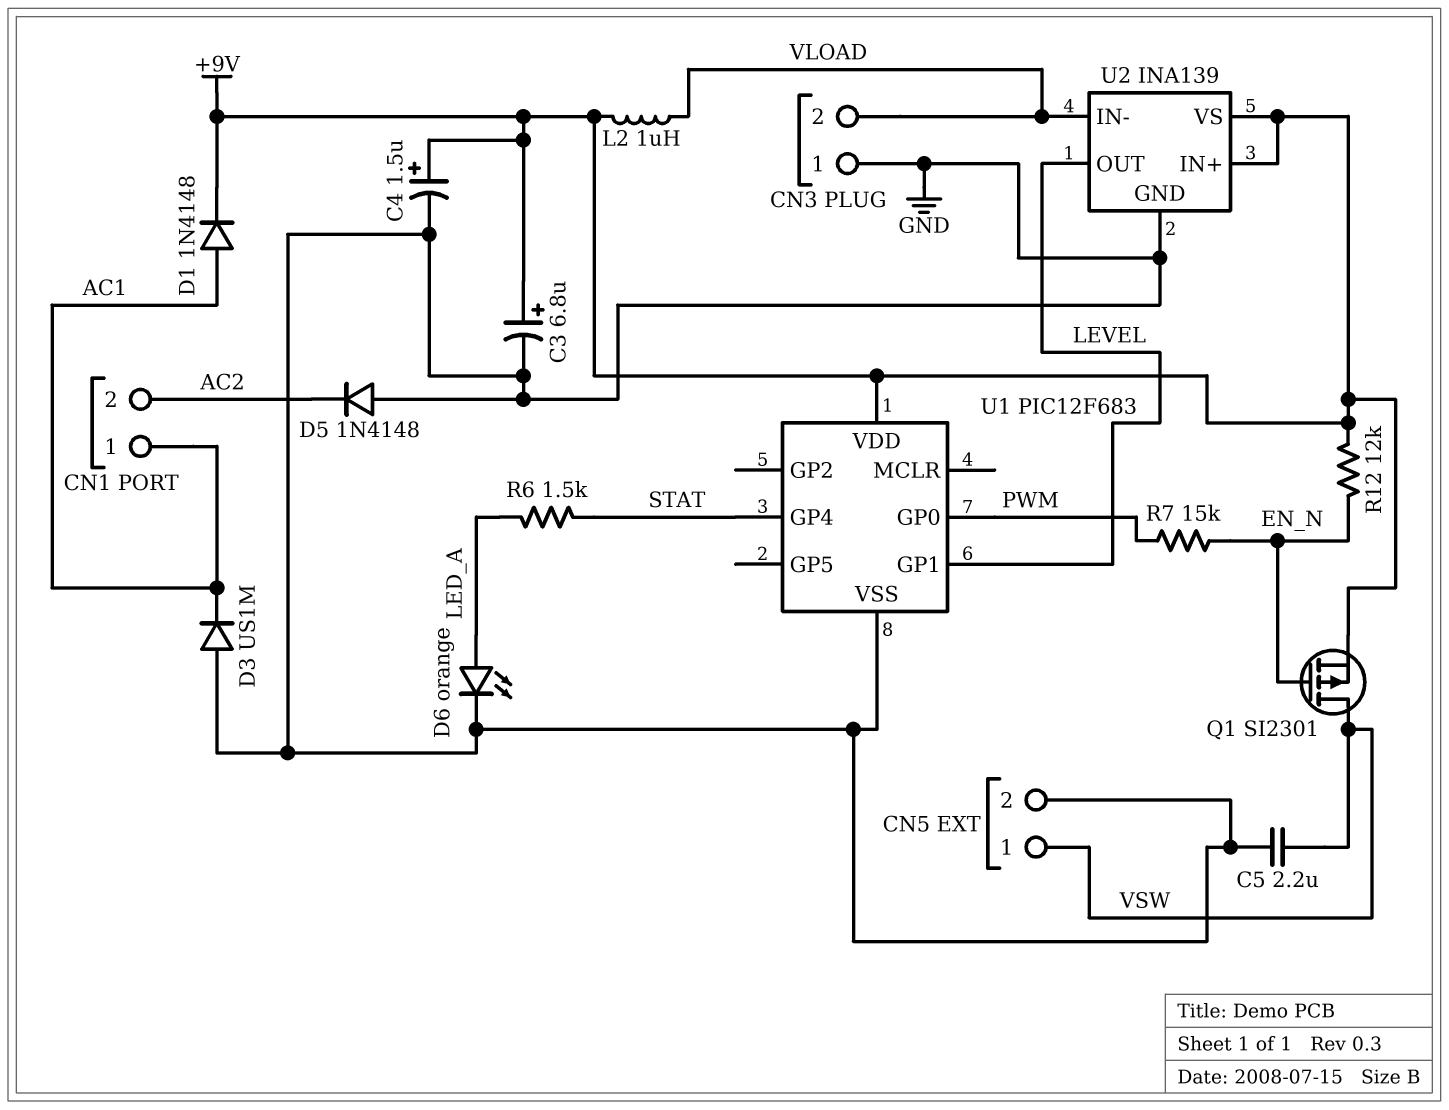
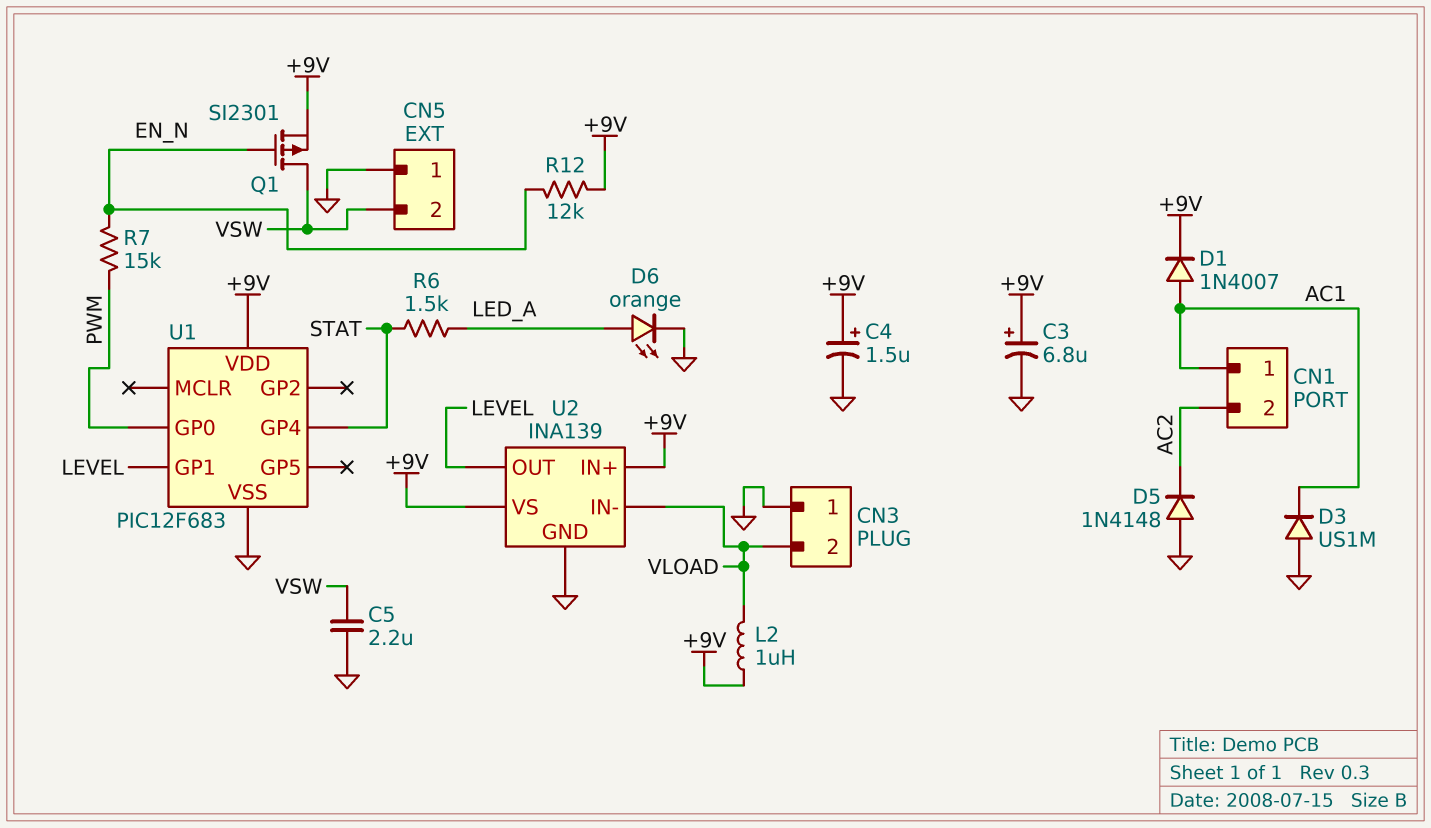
CN5 pin 1: VSW -> GND
CN5 pin 2: GND -> VSW
D1: diode 1N4148 (A AC1, K +9V) -> diode 1N4007 (A AC1, K +9V)

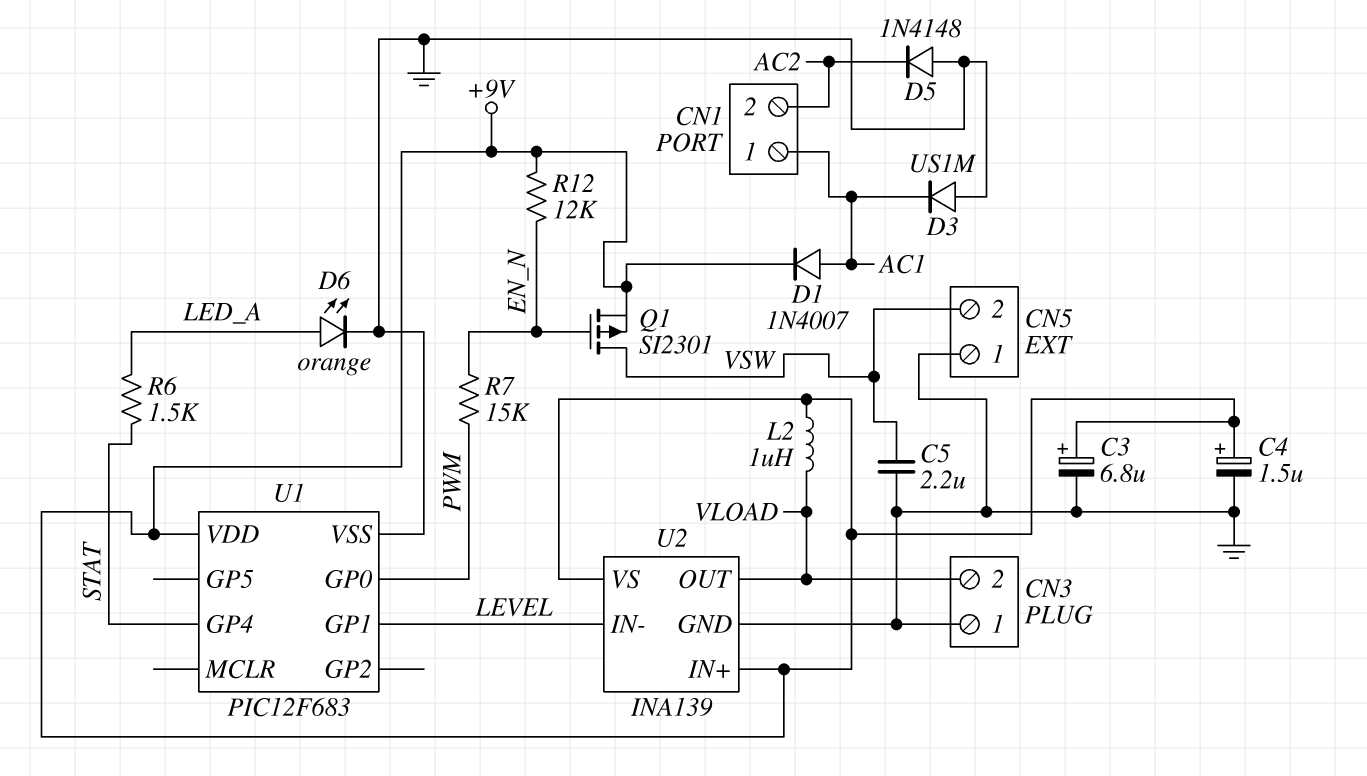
U2 pin IN-: VLOAD -> LEVEL
U2 pin OUT: LEVEL -> VLOAD

